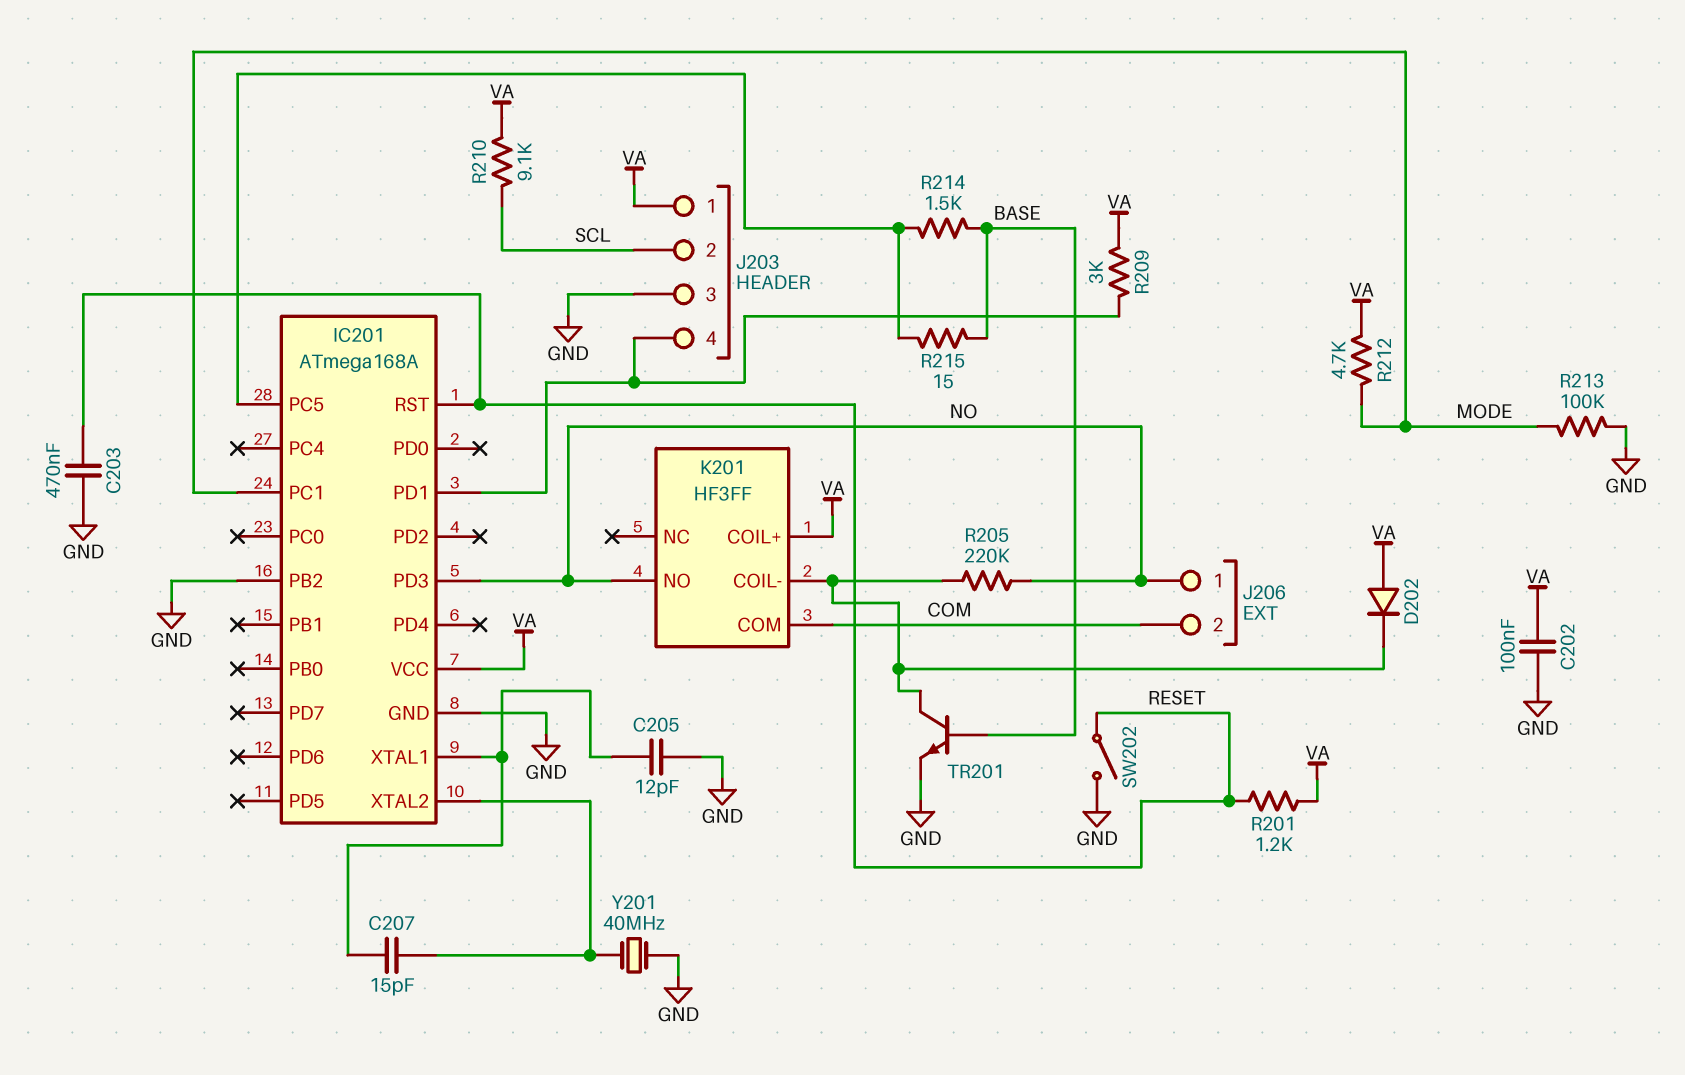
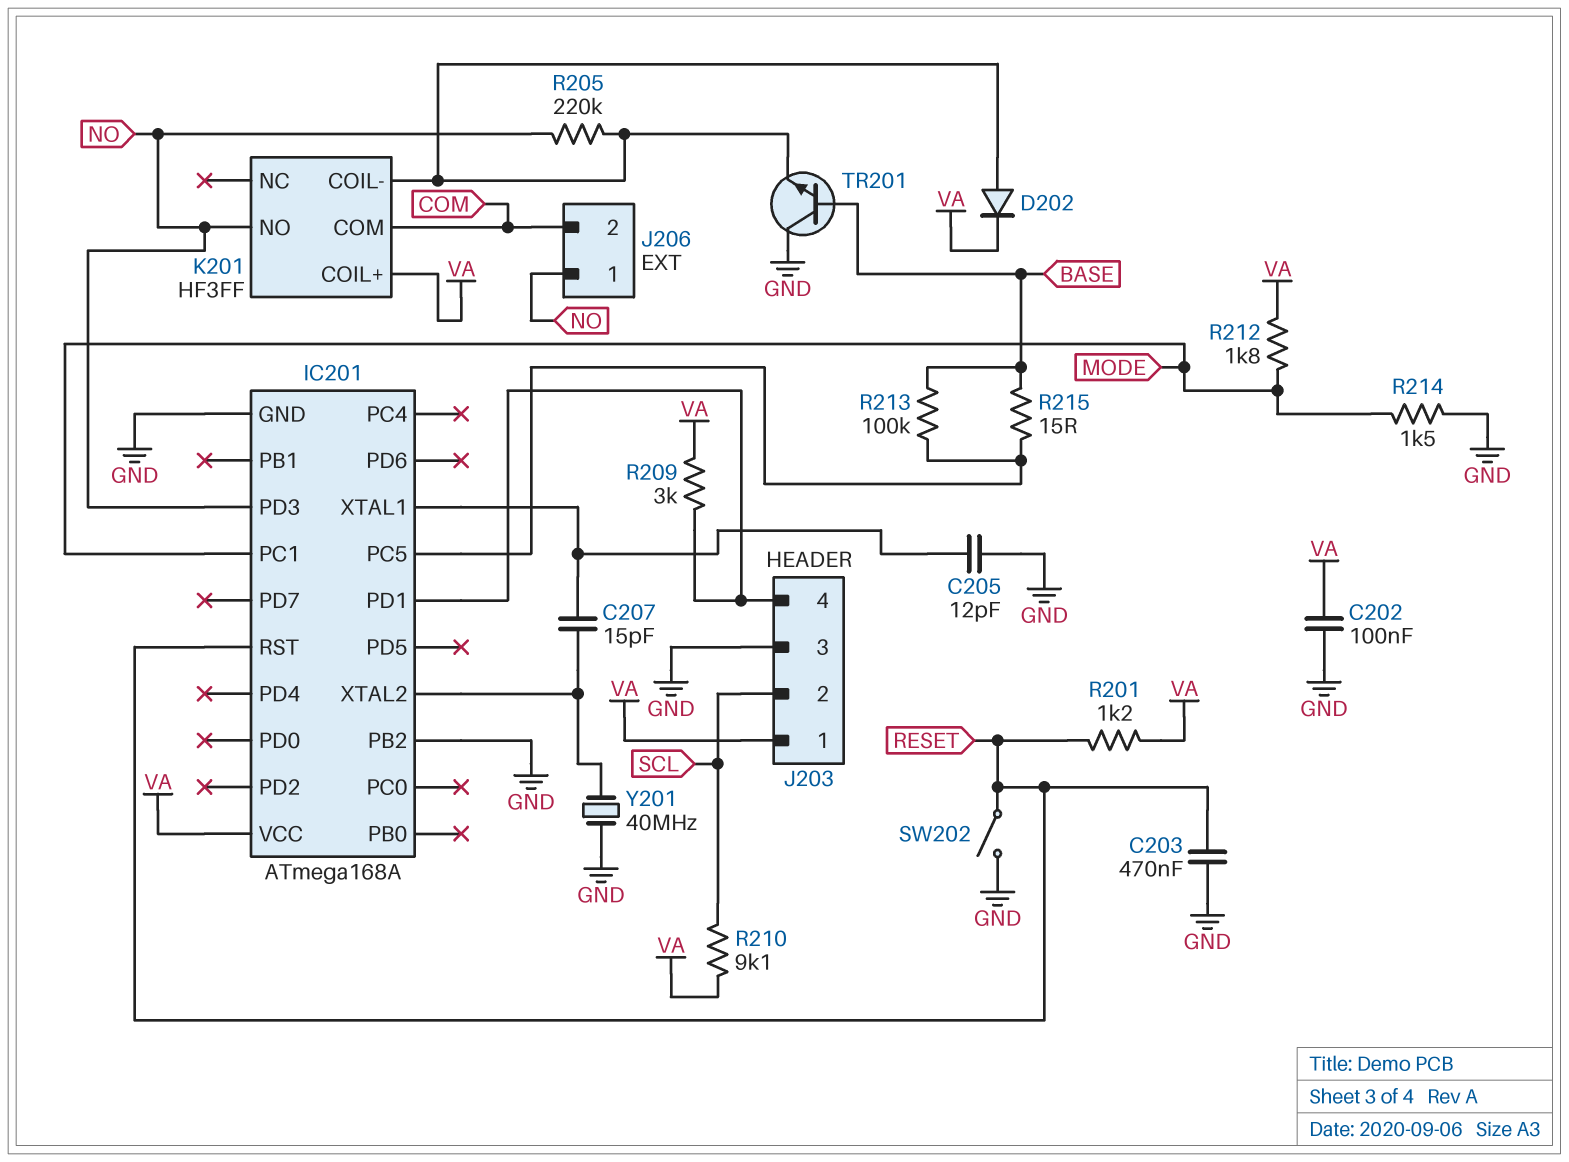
D202: diode (A VA, K K201/COIL-) -> diode (A K201/COIL-, K VA)
R212: 4.7k (MODE, VA) -> 1.8k (MODE, VA)
R213: 100k (GND, MODE) -> 100k (BASE, IC201/PC5)
R214: 1.5k (BASE, IC201/PC5) -> 1.5k (GND, MODE)
TR201: NPN (B BASE, C K201/COIL-, E GND) -> NPN (B BASE, C GND, E K201/COIL-)

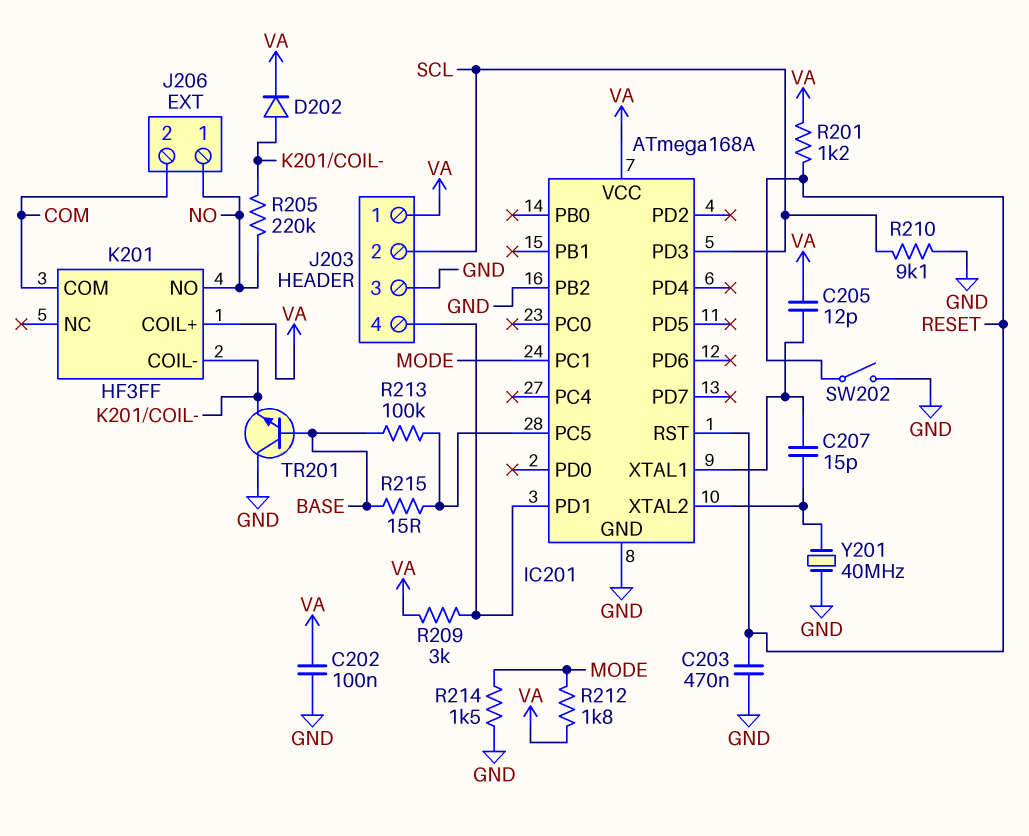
C205: 12pF (GND, IC201/XTAL1) -> 12pF (IC201/XTAL1, VA)
IC201 pin PD3: NO -> SCL
R210: 9.1k (SCL, VA) -> 9.1k (GND, SCL)

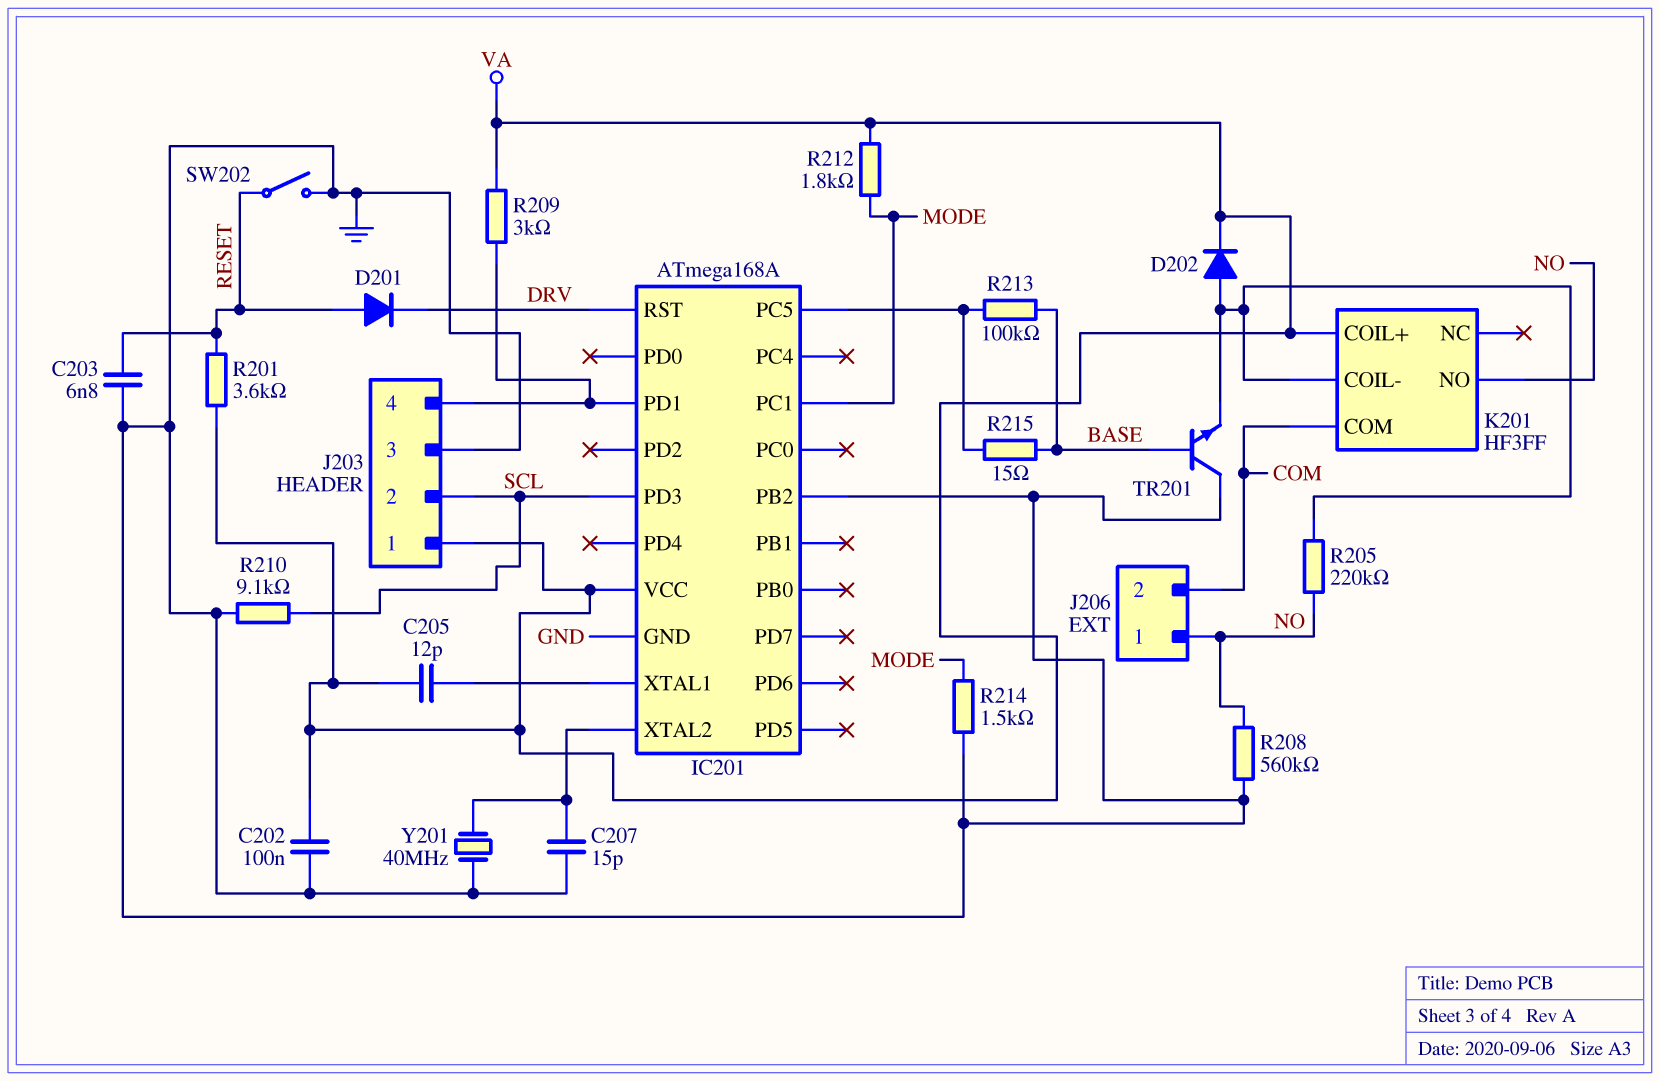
C203: 470nF (GND, RESET) -> 6.8nF (GND, RESET)
C207: 15pF (IC201/XTAL1, IC201/XTAL2) -> 15pF (GND, IC201/XTAL2)
D201: none -> diode (A RESET, K DRV)
IC201 pin RST: RESET -> DRV
R201: 1.2k (RESET, VA) -> 3.6k (RESET, VA)
R208: none -> 560k (GND, NO)

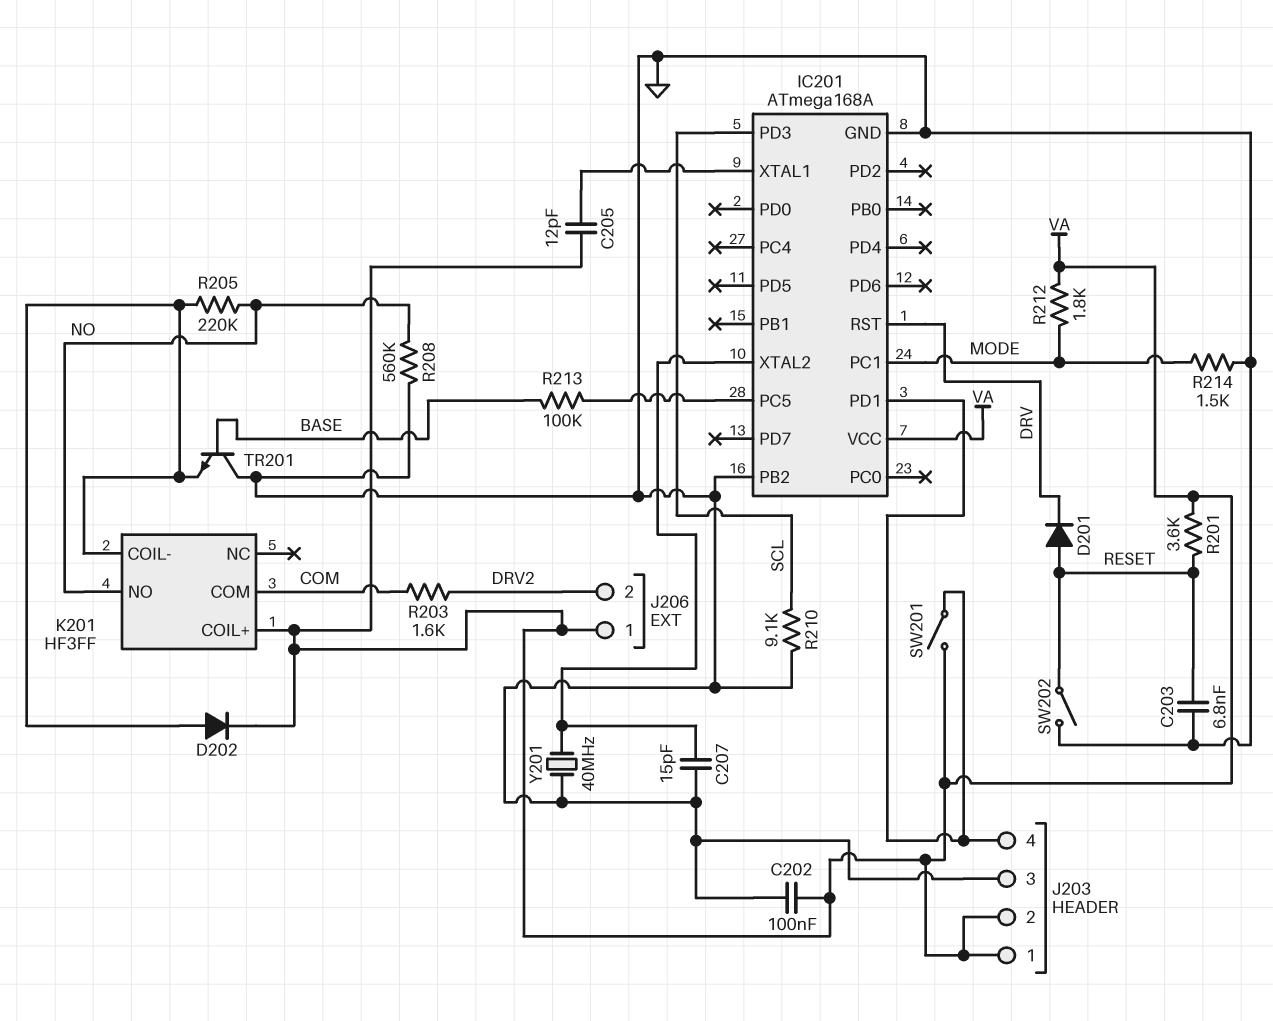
J203 pin 2: SCL -> VA
J206 pin 1: NO -> VA
J206 pin 2: COM -> DRV2
R203: none -> 1.6k (COM, DRV2)
R209: 3k (IC201/PD1, VA) -> none
R215: 15 (BASE, IC201/PC5) -> none
SW201: none -> switch (IC201/PD1, VA)

